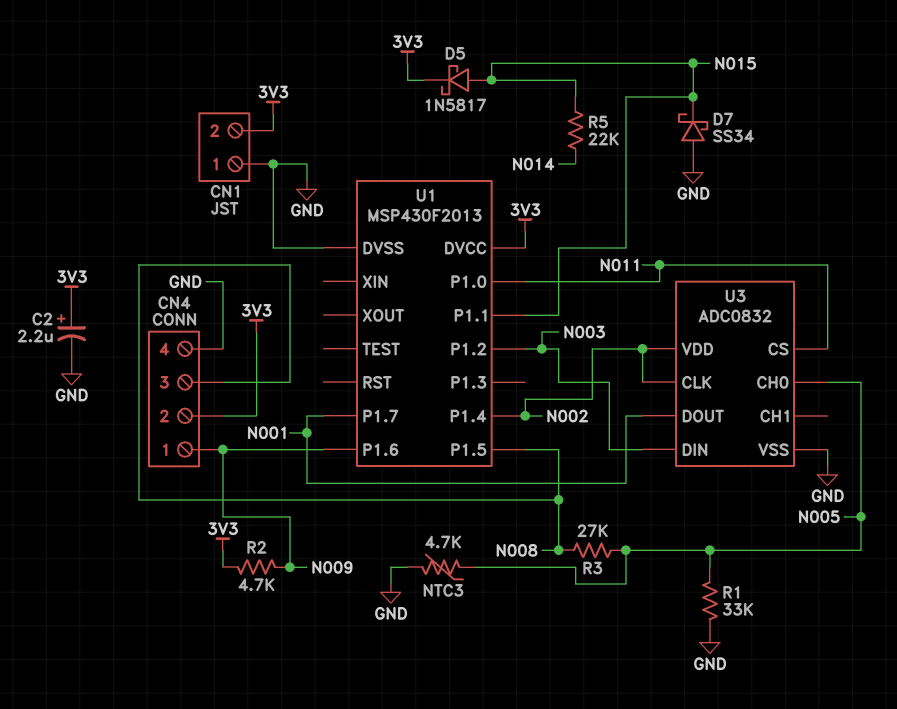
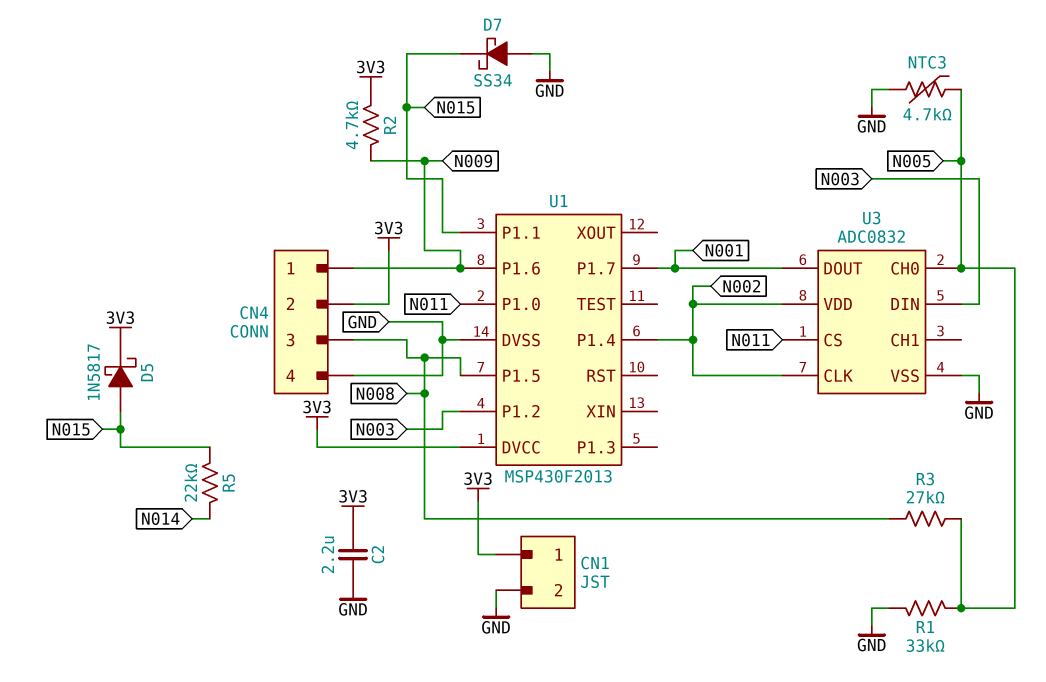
C2: 2.2uF (plus 3V3, minus GND) -> 2.2uF (3V3, GND)
CN1 pin 1: GND -> 3V3
CN1 pin 2: 3V3 -> GND

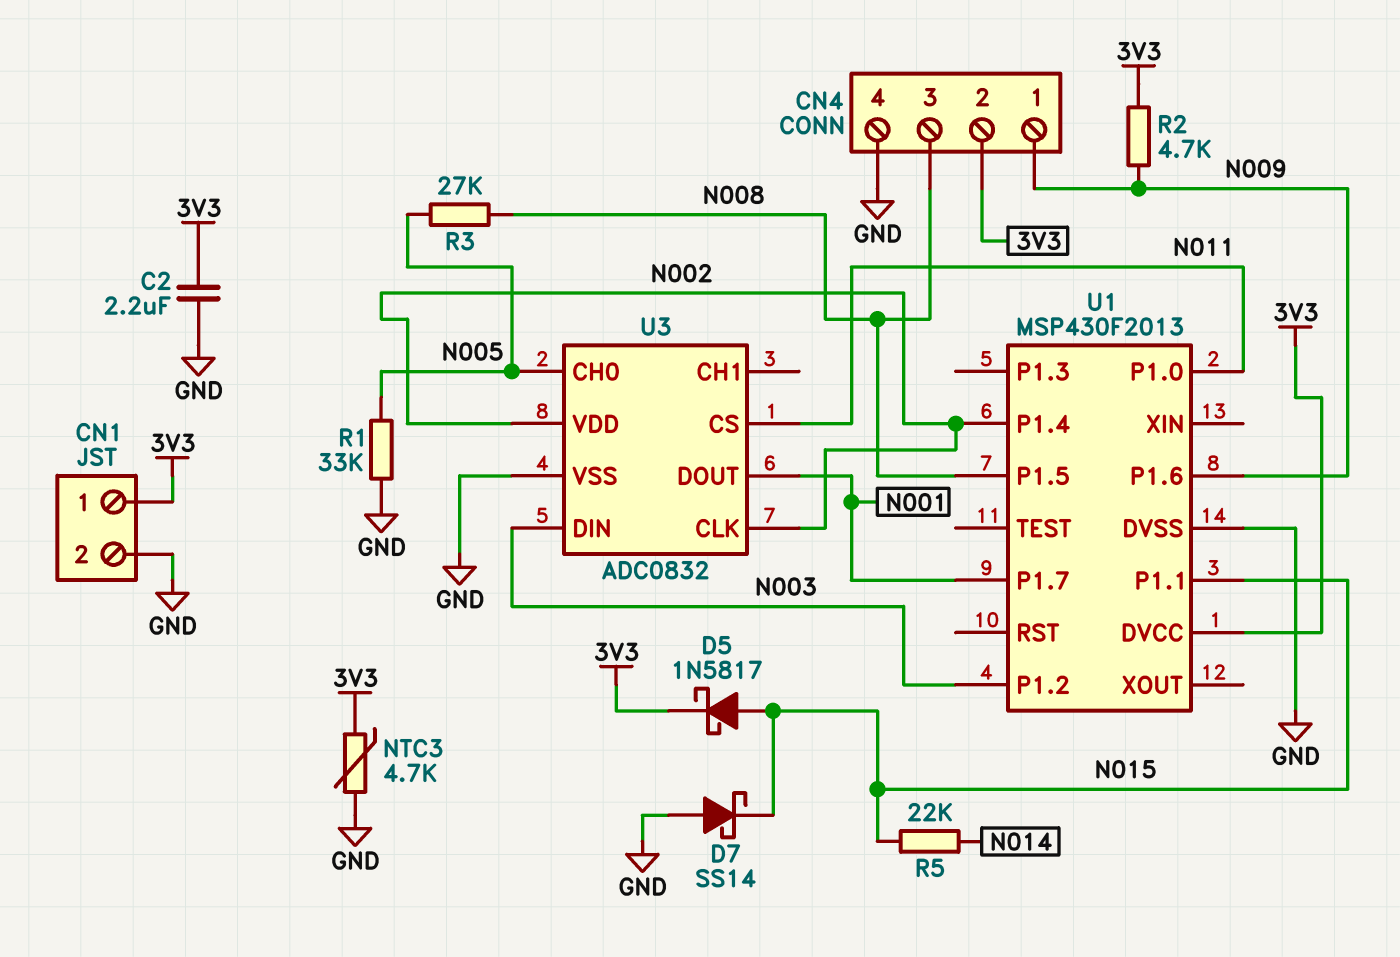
D7: schottky SS34 (A GND, K N015) -> schottky SS14 (A GND, K N015)
NTC3: 4.7k (GND, N005) -> 4.7k (3V3, GND)

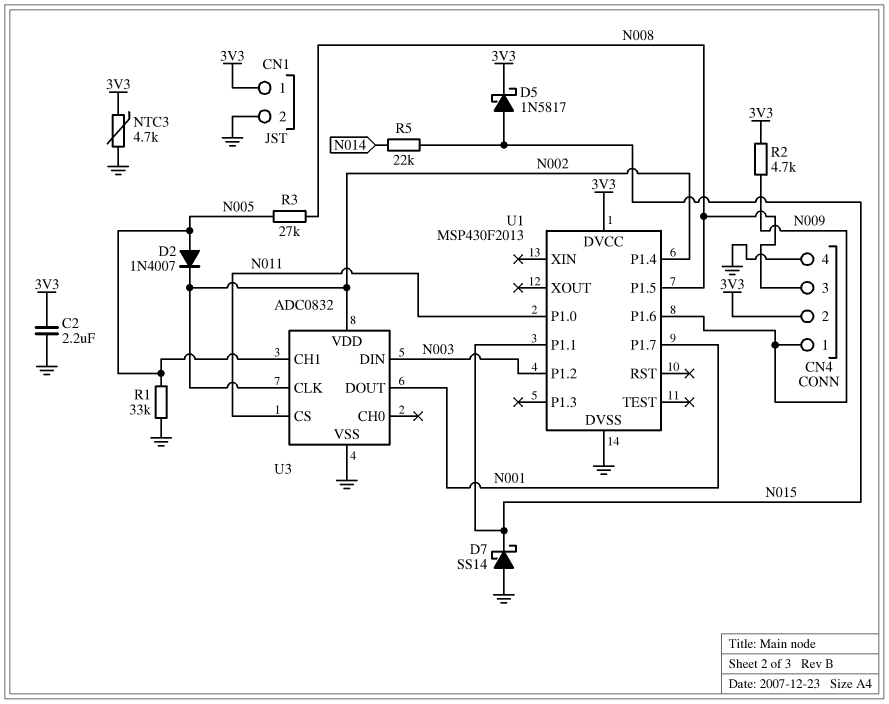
D2: none -> diode 1N4007 (A N005, K N002)
U3 pin CH0: N005 -> none
U3 pin CH1: none -> N005

